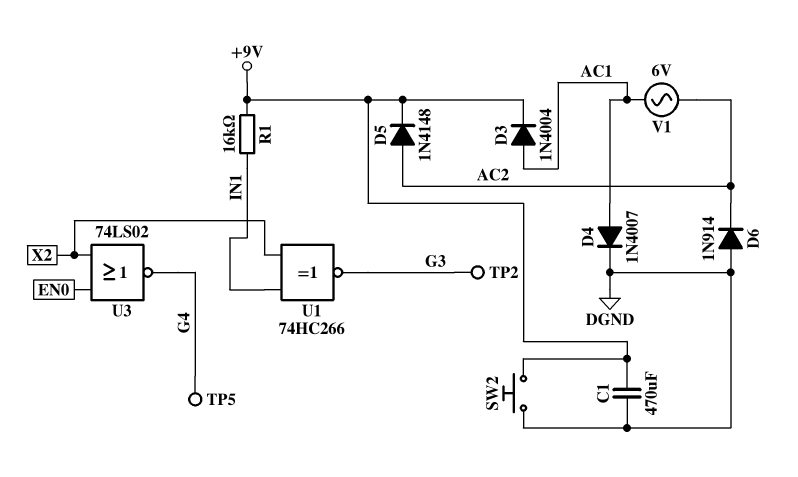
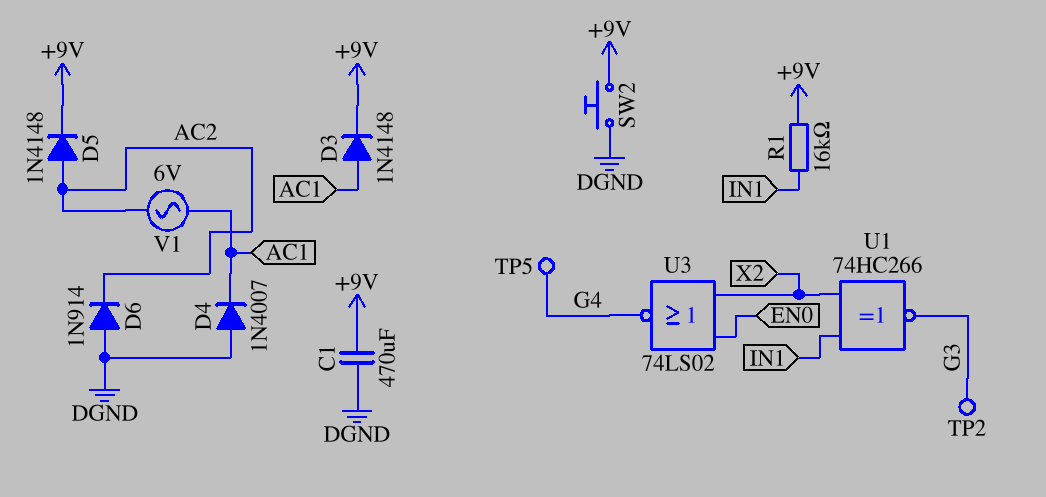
D3: diode 1N4004 (A AC1, K +9V) -> diode 1N4148 (A AC1, K +9V)
D4: diode 1N4007 (A AC1, K DGND) -> diode 1N4007 (A DGND, K AC1)

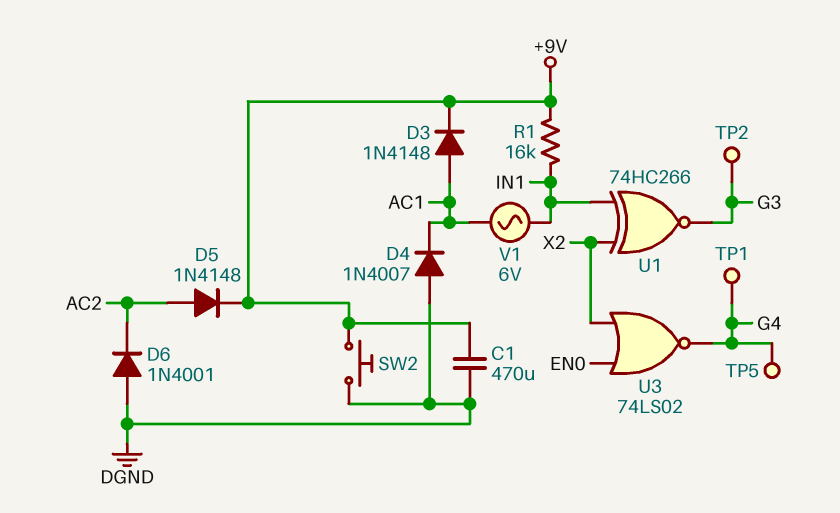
D6: diode 1N914 (A DGND, K AC2) -> diode 1N4001 (A DGND, K AC2)
TP1: none -> test point (G4)
V1: AC 6V (AC1, AC2) -> AC 6V (AC1, IN1)

